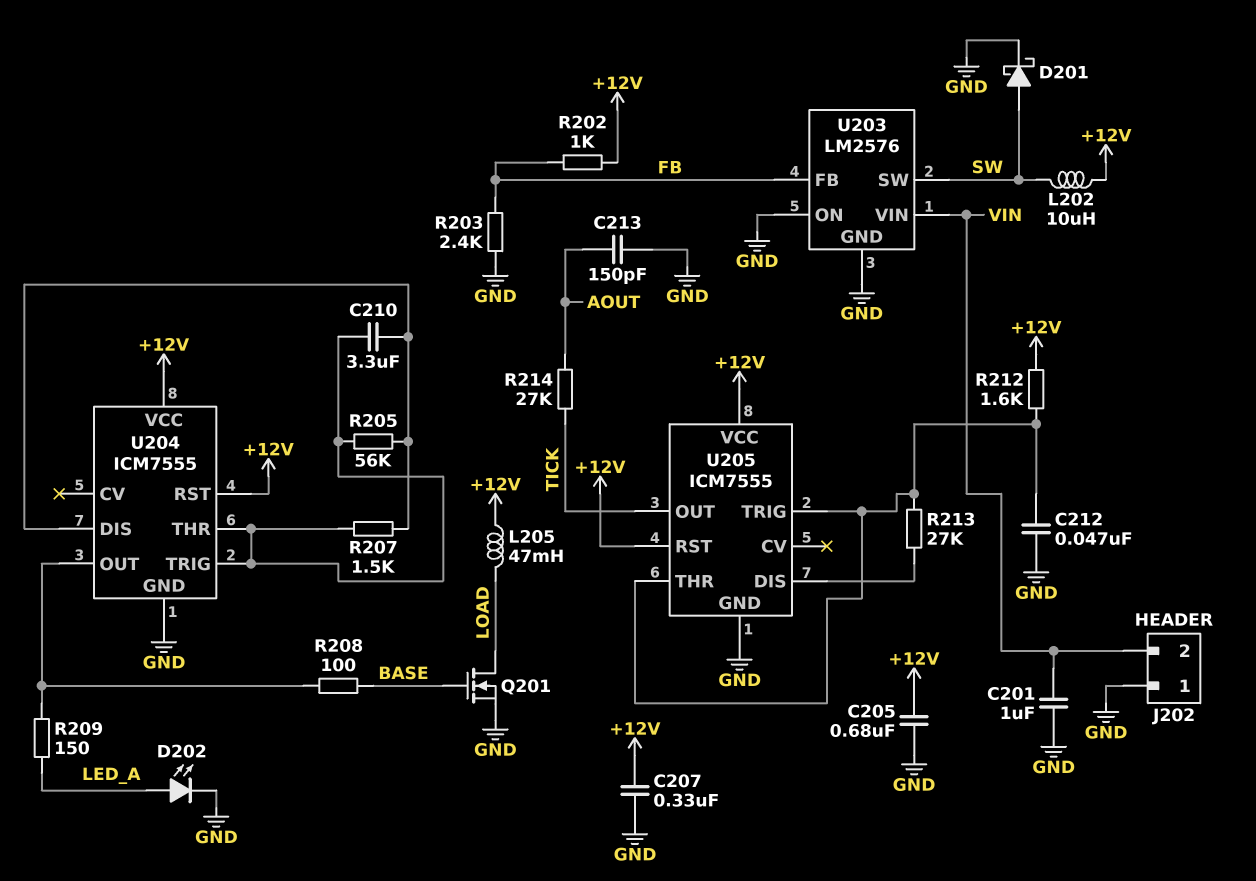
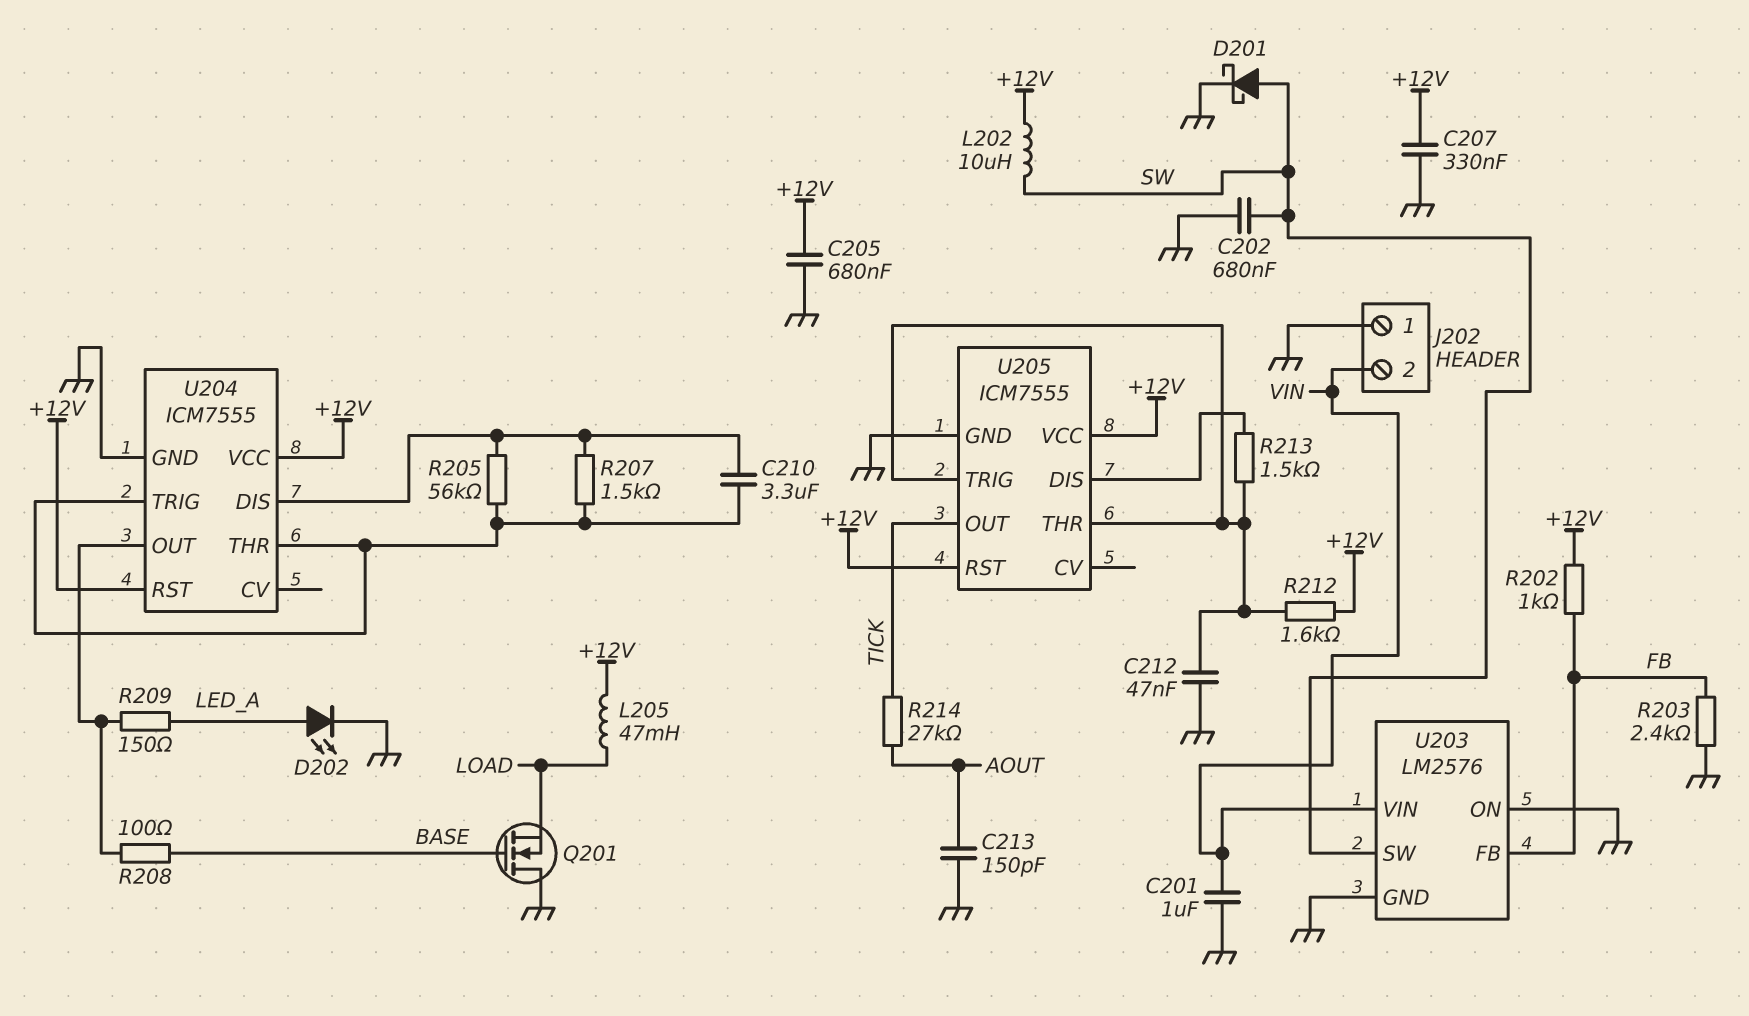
C202: none -> 680nF (GND, SW)
Q201: NMOS (G BASE, D LOAD, S GND) -> NMOS (G BASE, D GND, S LOAD)
R213: 27k (U205/DIS, U205/THR) -> 1.5k (U205/DIS, U205/THR)

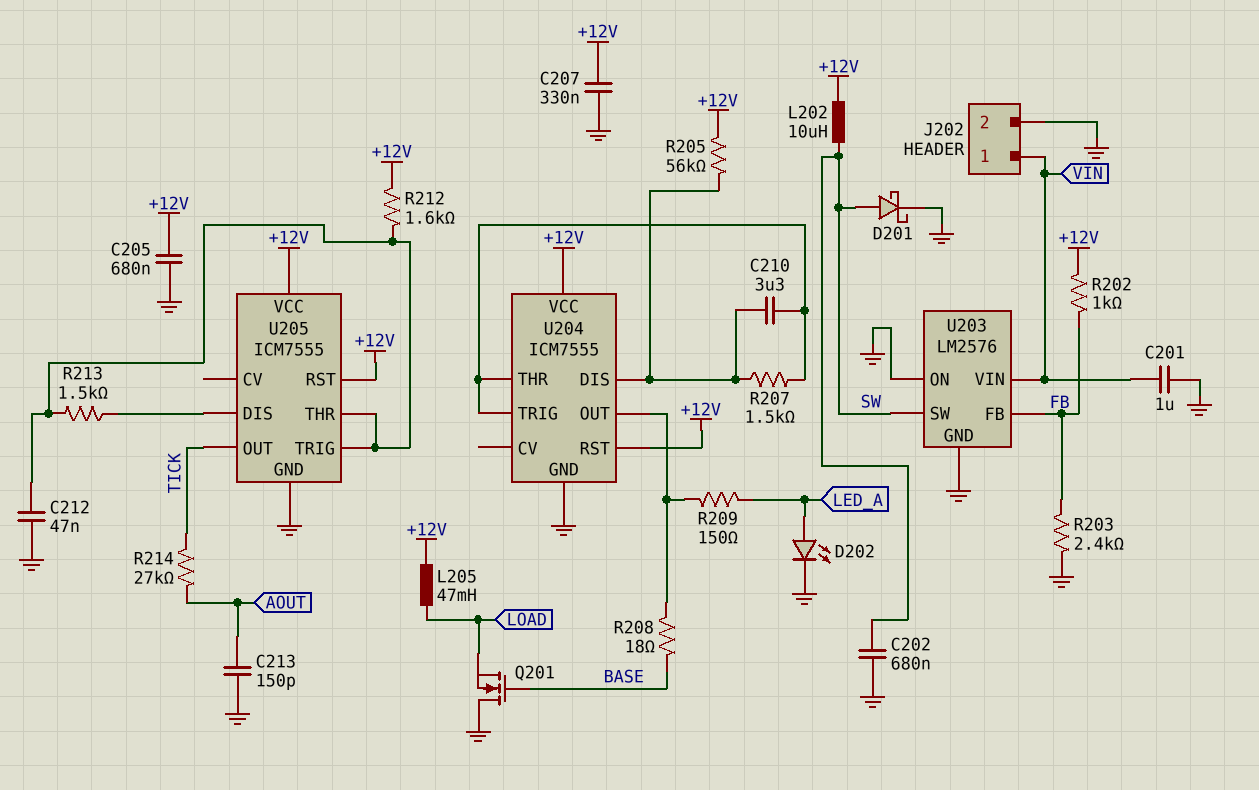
J202 pin 1: GND -> VIN
J202 pin 2: VIN -> GND
R205: 56k (U204/DIS, U204/THR) -> 56k (+12V, U204/DIS)
R208: 100 (BASE, U204/OUT) -> 18 (BASE, U204/OUT)

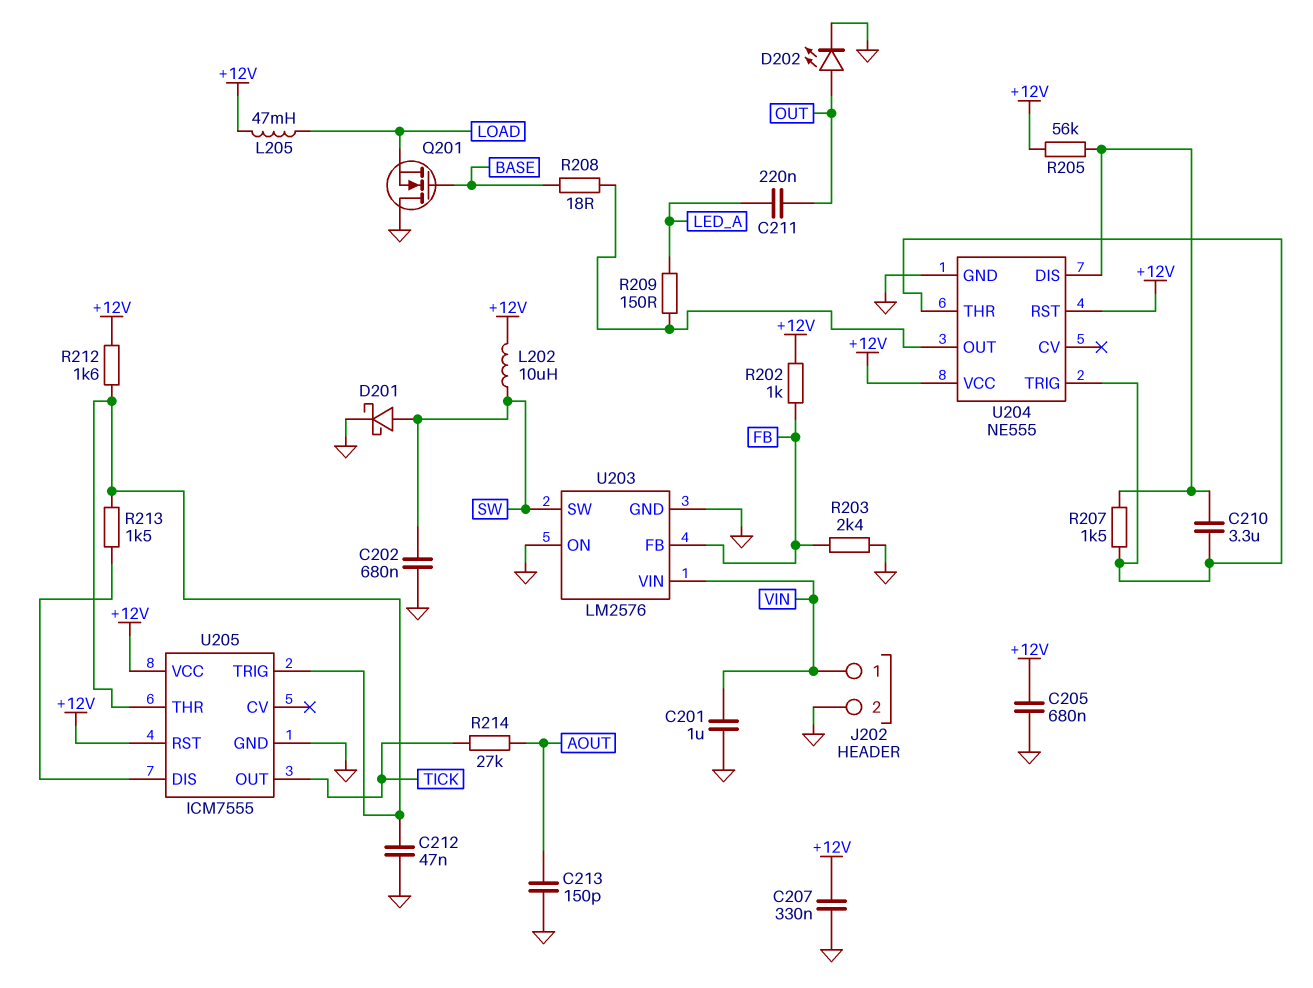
C211: none -> 220nF (LED_A, OUT)
D202: LED (A LED_A, K GND) -> LED (A OUT, K GND)
U204: ICM7555 -> NE555

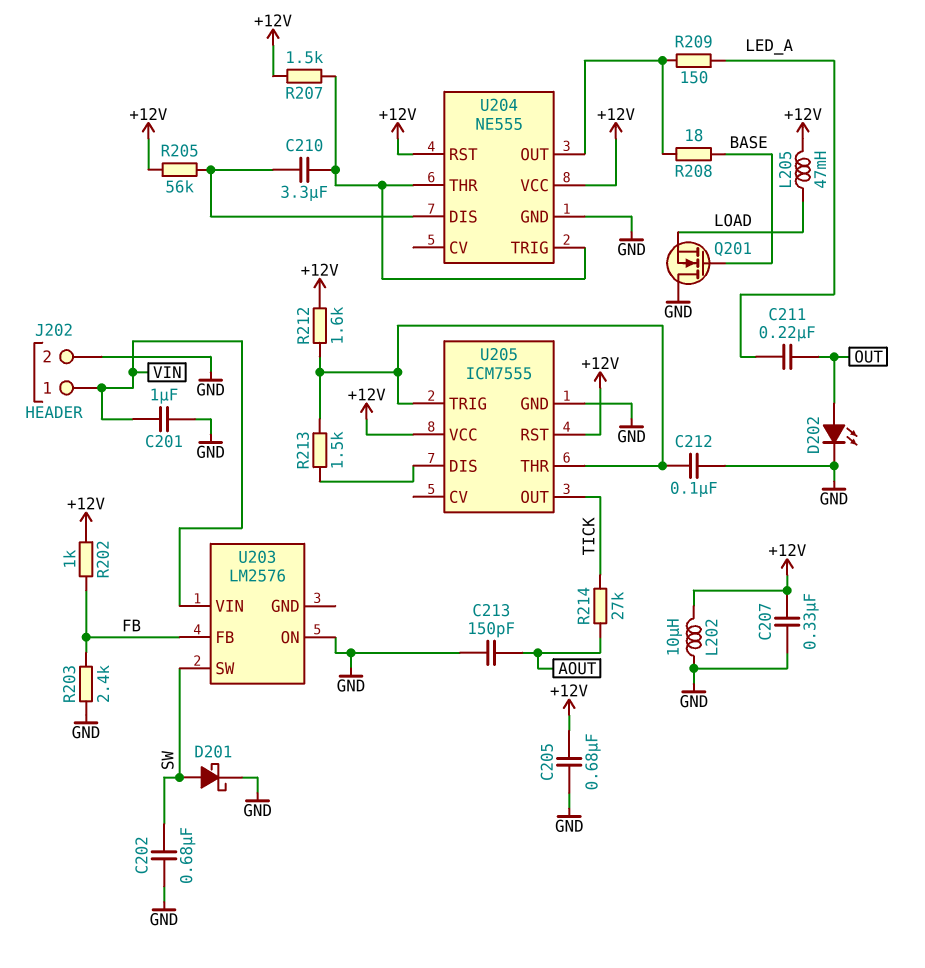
C212: 47nF (GND, U205/THR) -> 100nF (GND, U205/THR)
L202: 10uH (+12V, SW) -> 10uH (+12V, GND)
R207: 1.5k (U204/DIS, U204/THR) -> 1.5k (+12V, U204/THR)
U203 pin GND: GND -> none

